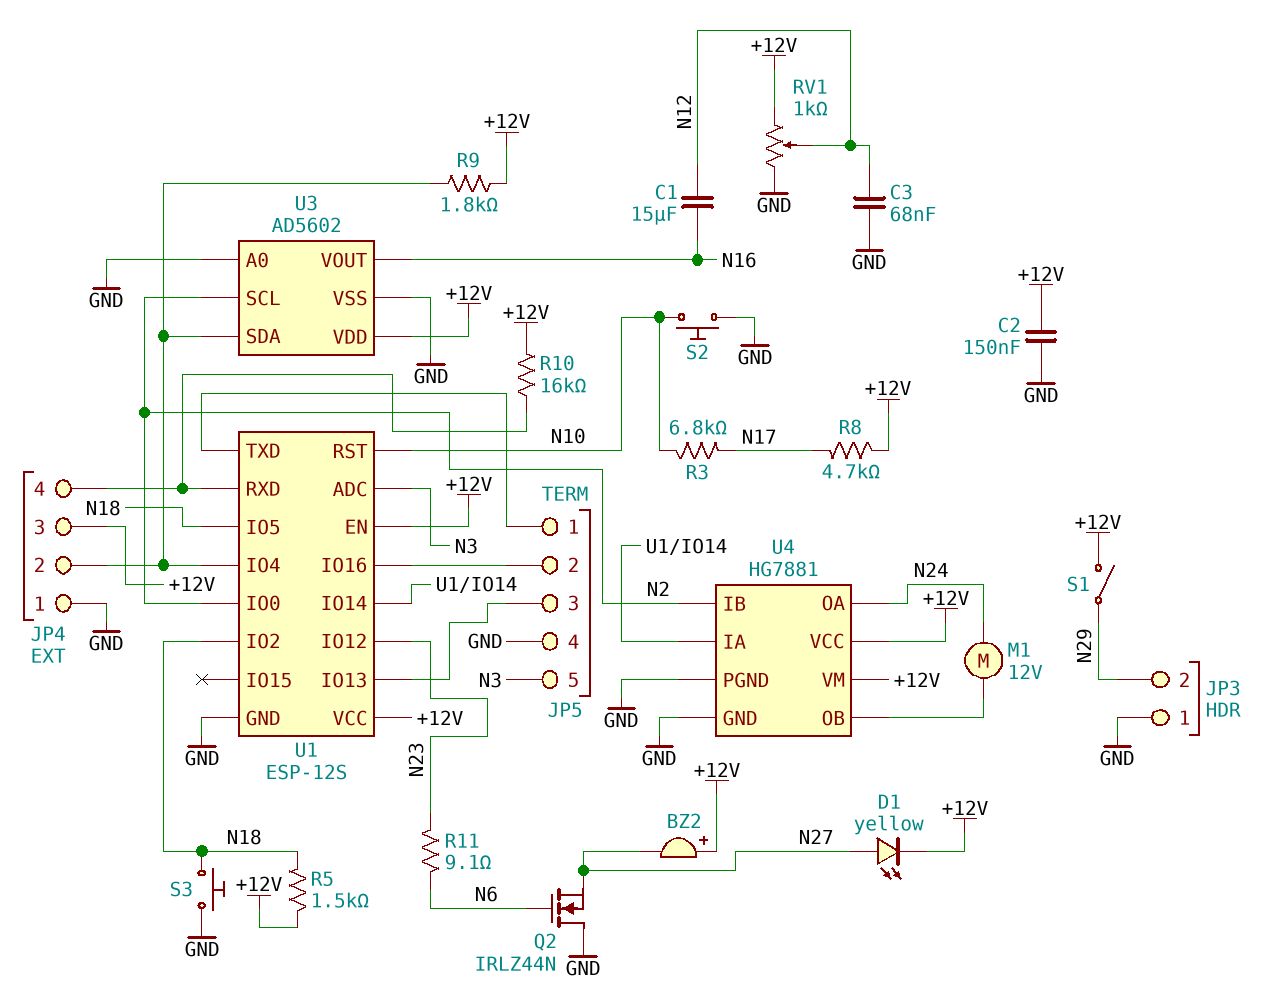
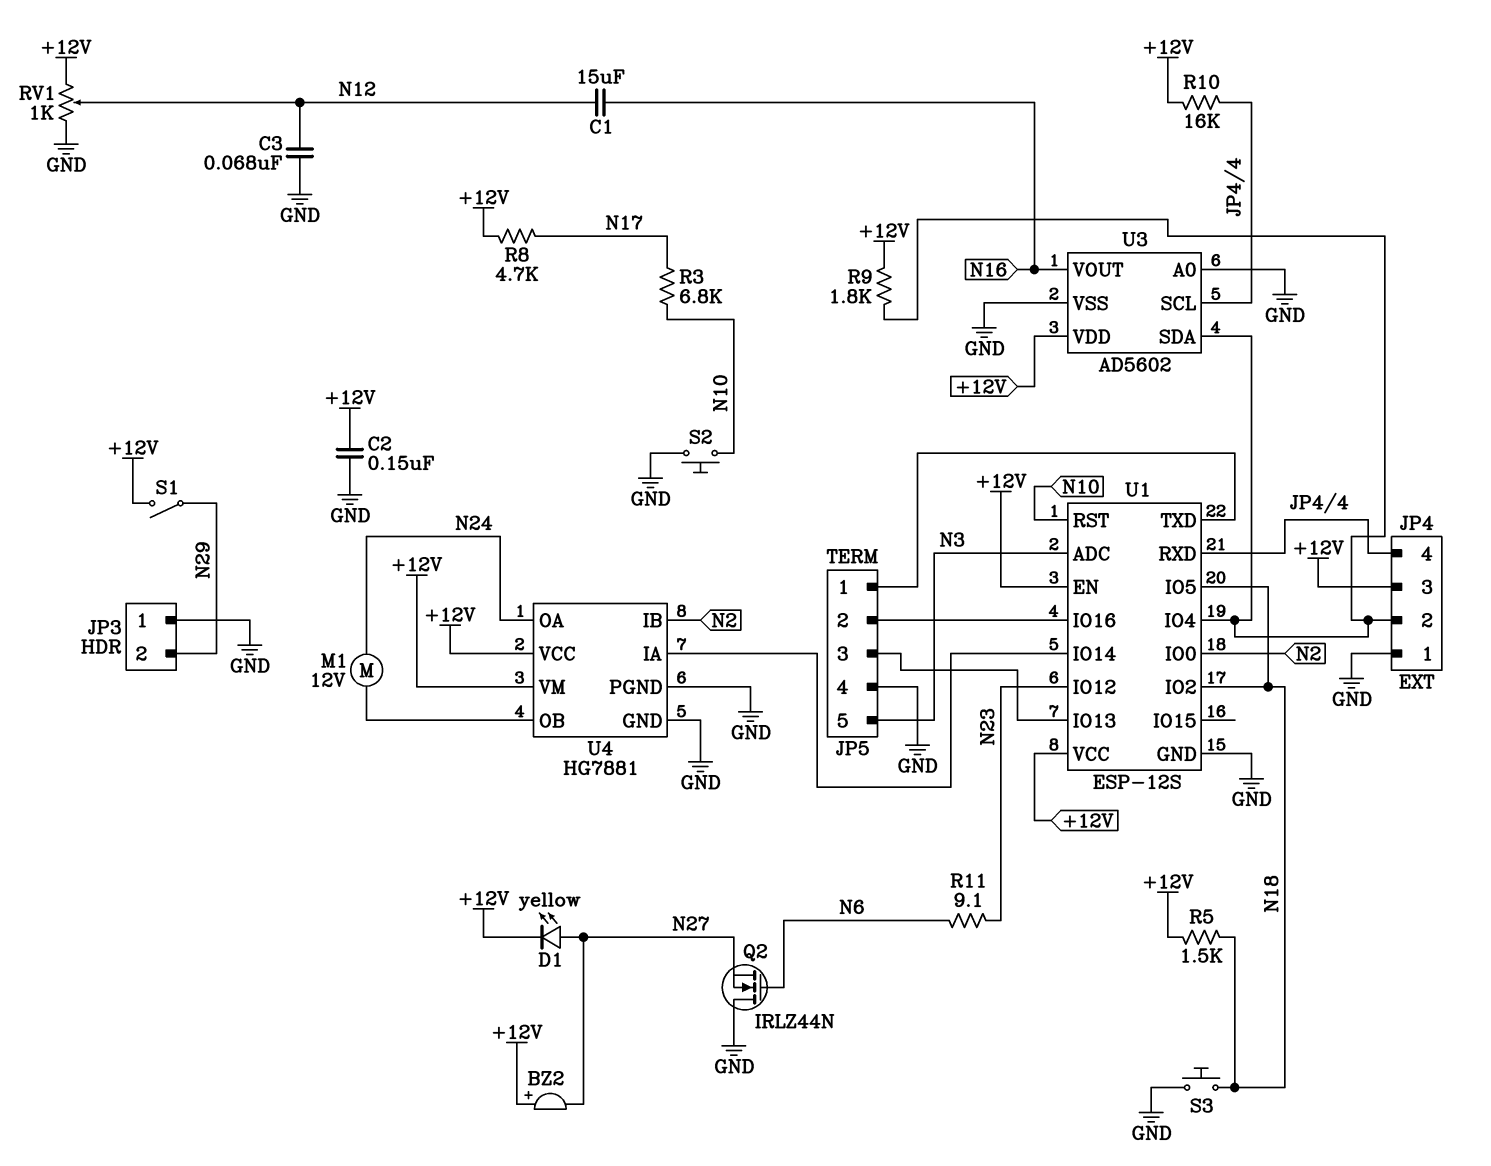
U3 pin SCL: N2 -> JP4/4

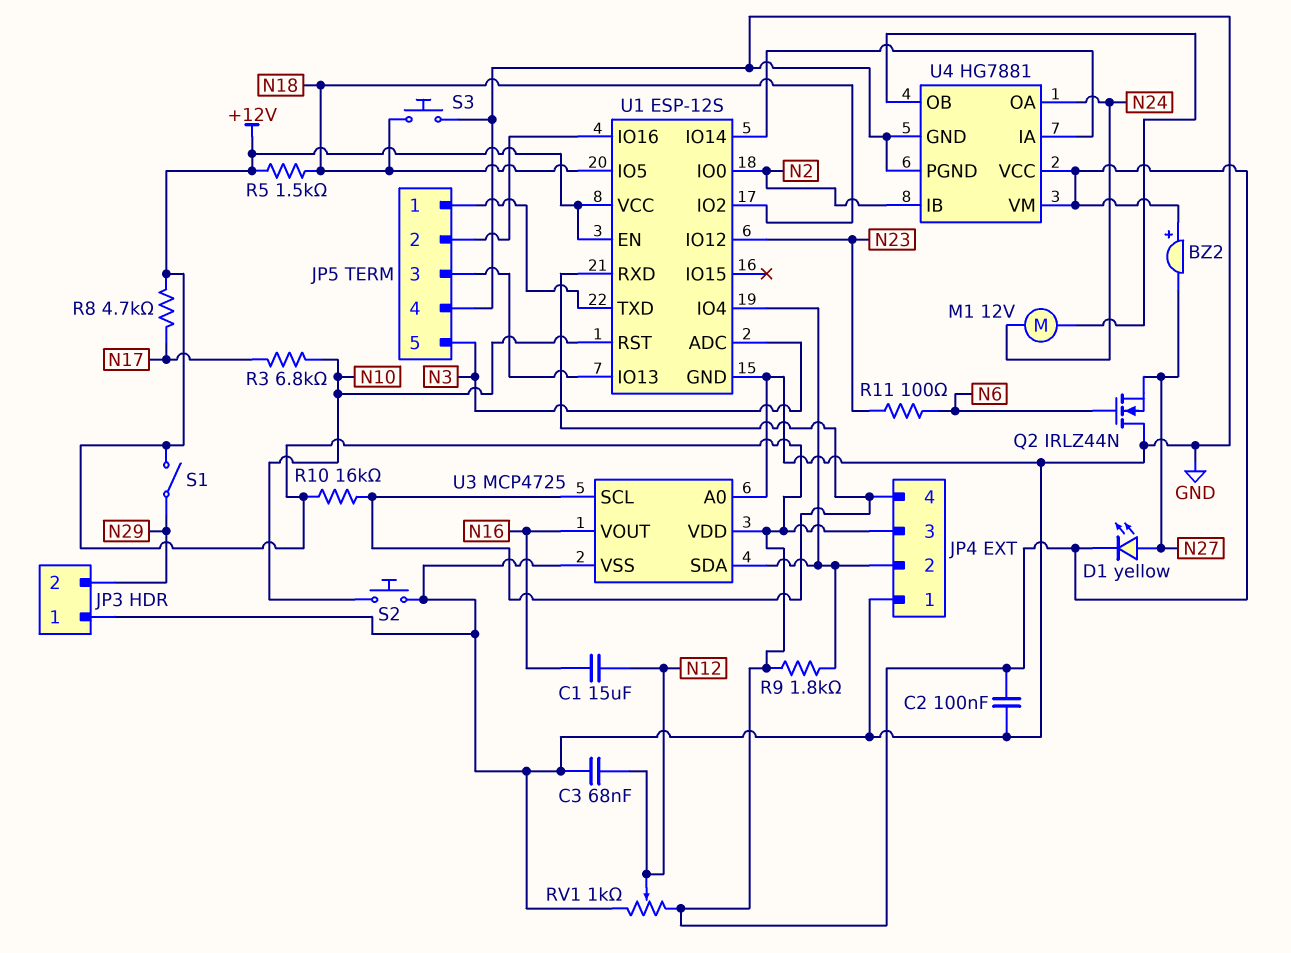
C2: 150nF (+12V, GND) -> 100nF (+12V, GND)
R11: 9.1 (N6, N23) -> 100 (N6, N23)
U3: AD5602 -> MCP4725

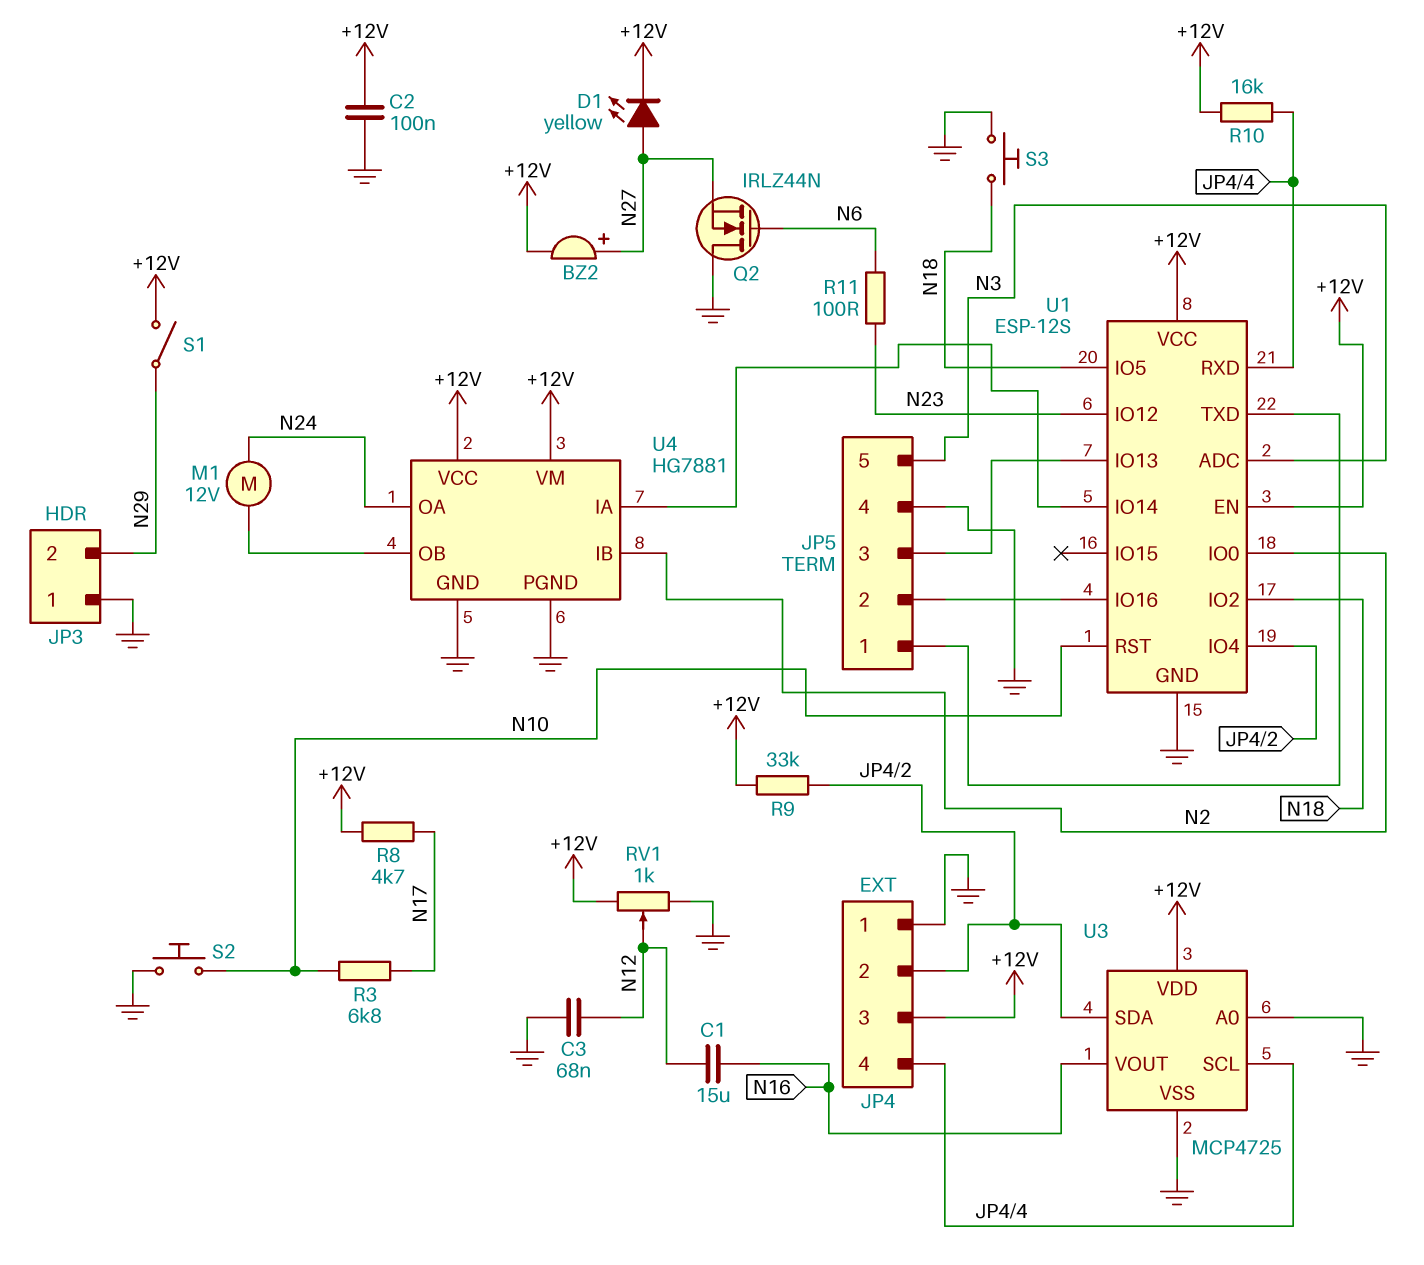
BZ2: buzzer (plus +12V, minus N27) -> buzzer (plus N27, minus +12V)
R5: 1.5k (+12V, N18) -> none
R9: 1.8k (+12V, JP4/2) -> 33k (+12V, JP4/2)

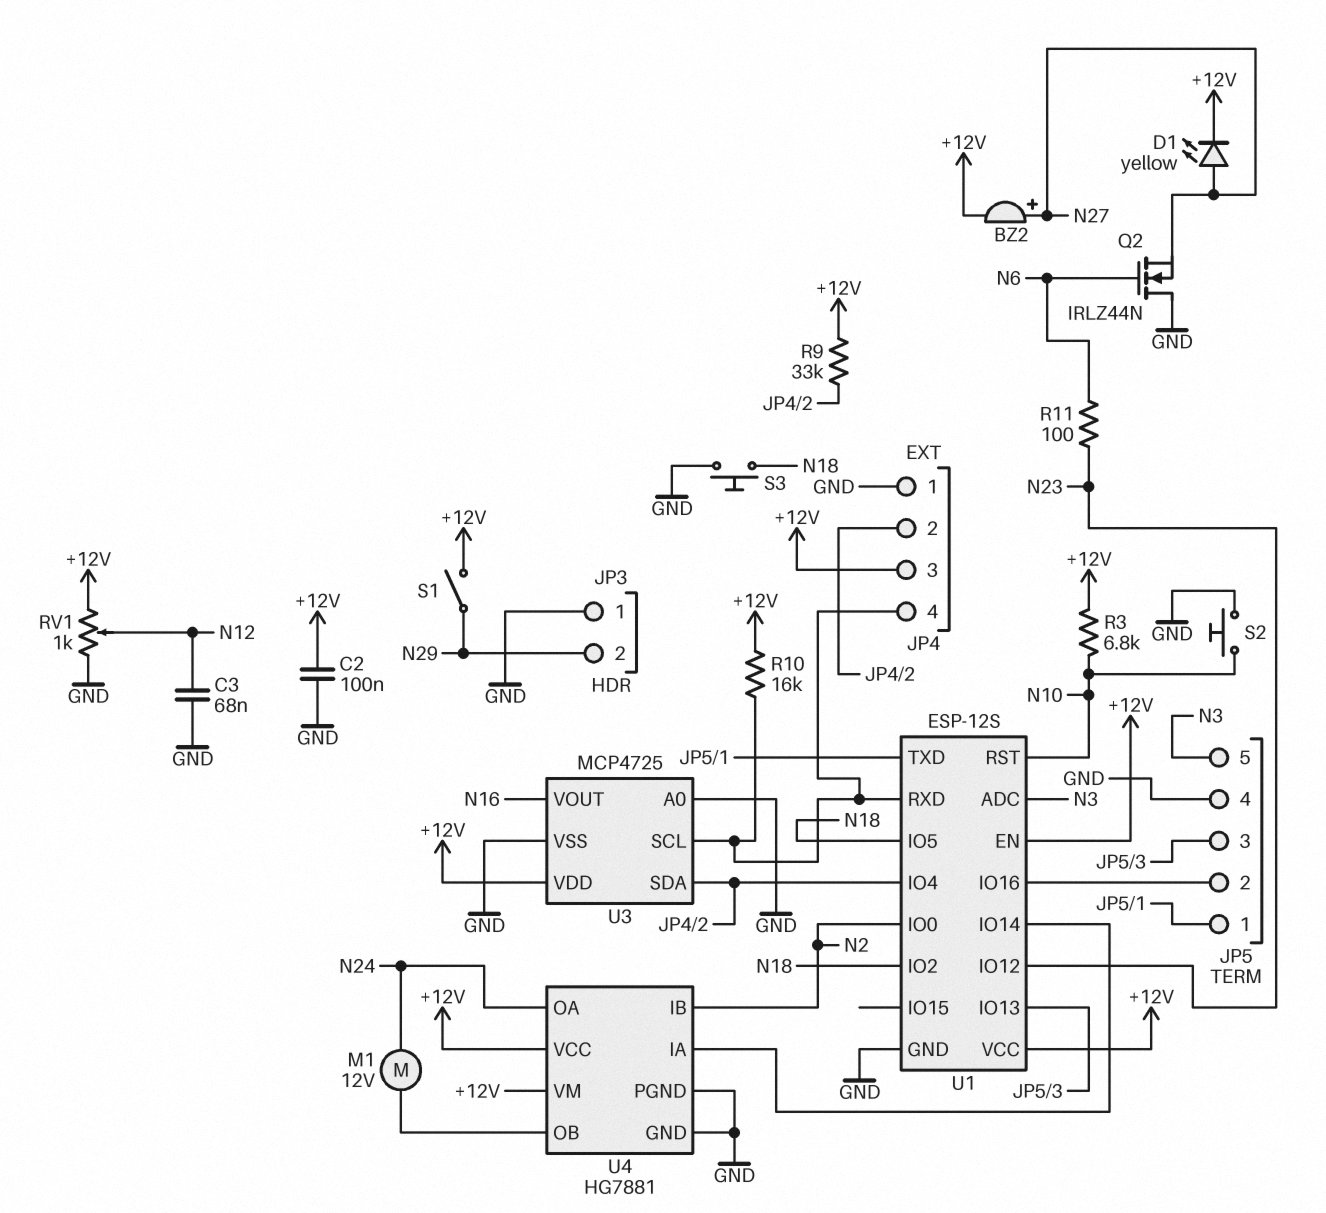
C1: 15uF (N12, N16) -> none
R3: 6.8k (N10, N17) -> 6.8k (+12V, N10)
R8: 4.7k (+12V, N17) -> none

